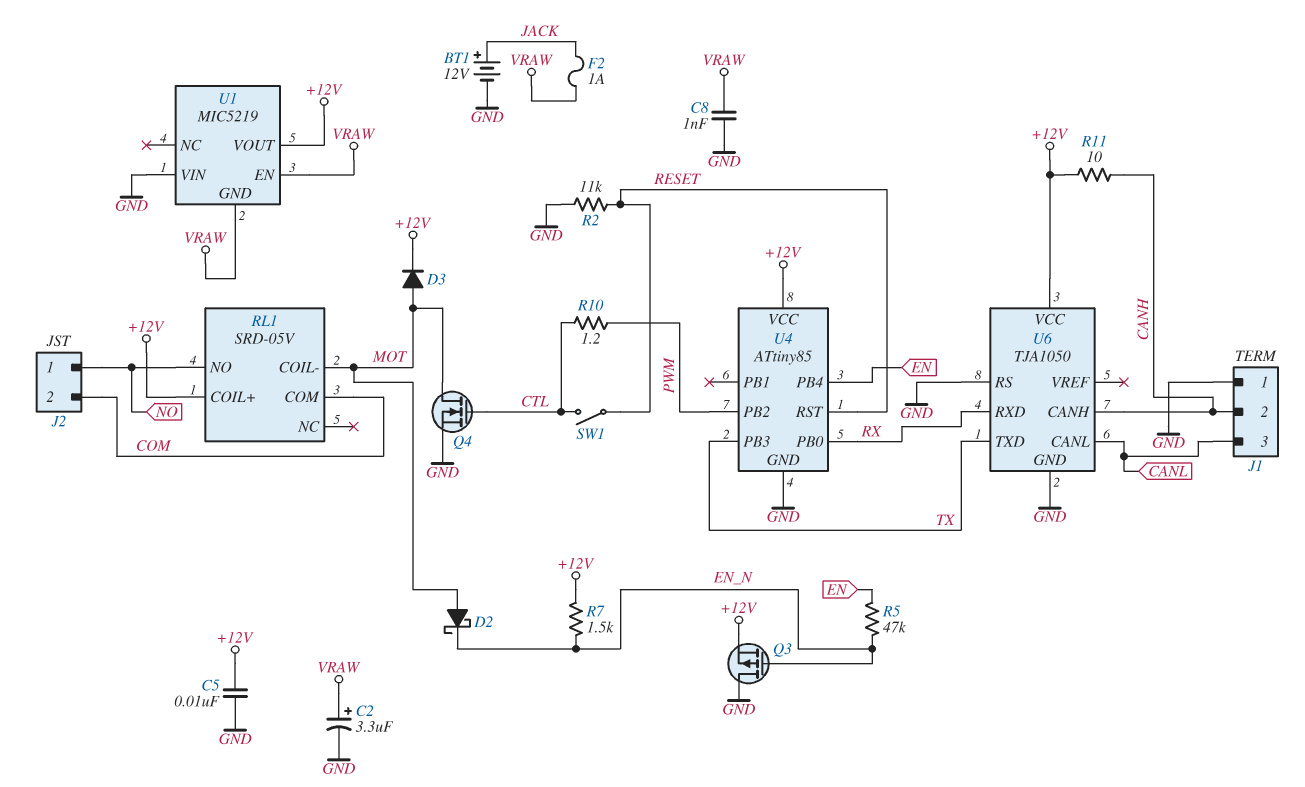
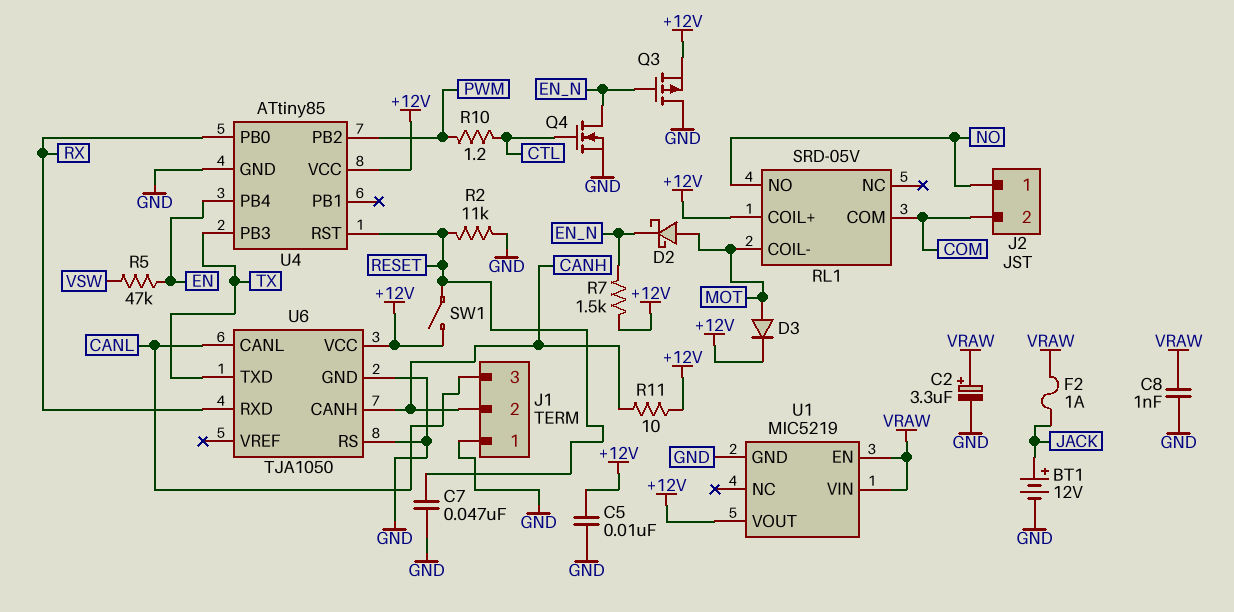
C7: none -> 47nF (GND, RESET)
Q4: NMOS (G CTL, D MOT, S GND) -> NMOS (G CTL, D EN_N, S GND)
R5: 47k (EN, EN_N) -> 47k (EN, VSW)
SW1: switch (CTL, RESET) -> switch (+12V, RESET)
U1 pin GND: VRAW -> GND
U1 pin VIN: GND -> VRAW

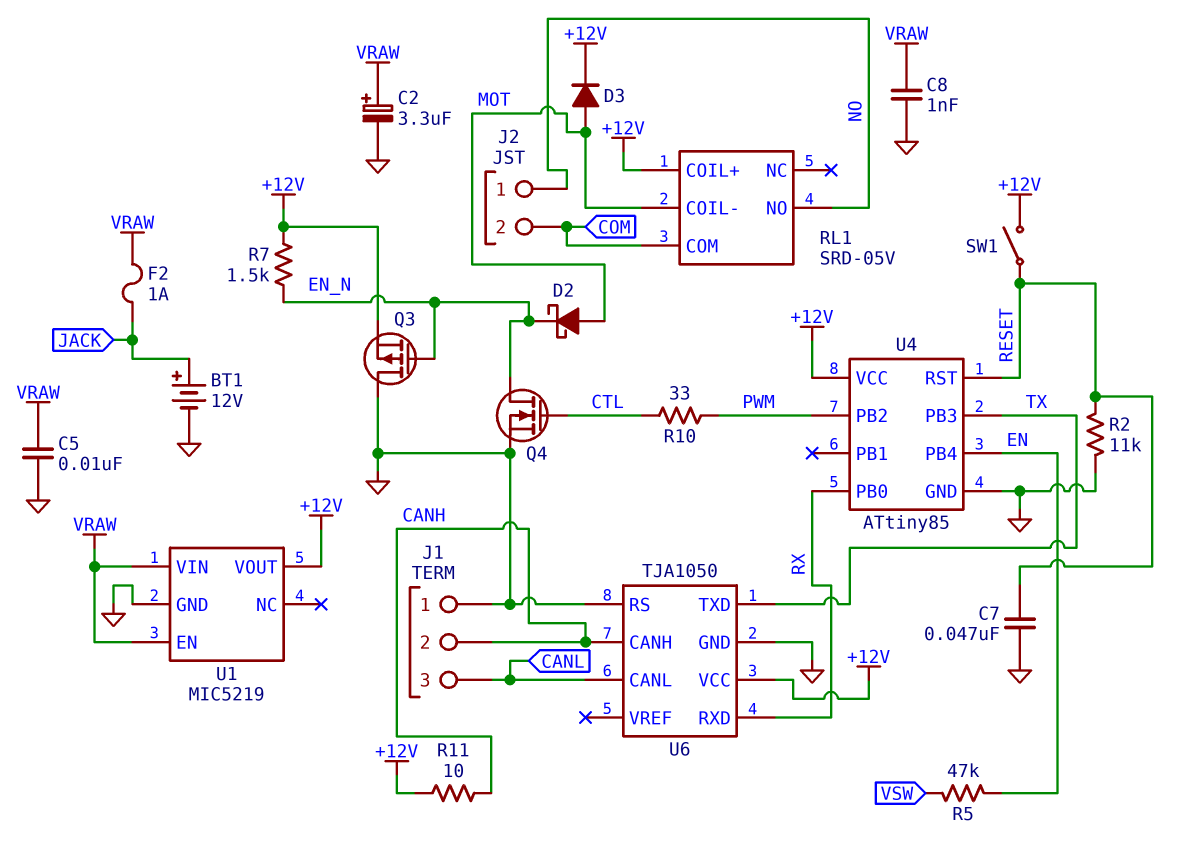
C5: 10nF (+12V, GND) -> 10nF (GND, VRAW)
R10: 1.2 (CTL, PWM) -> 33 (CTL, PWM)

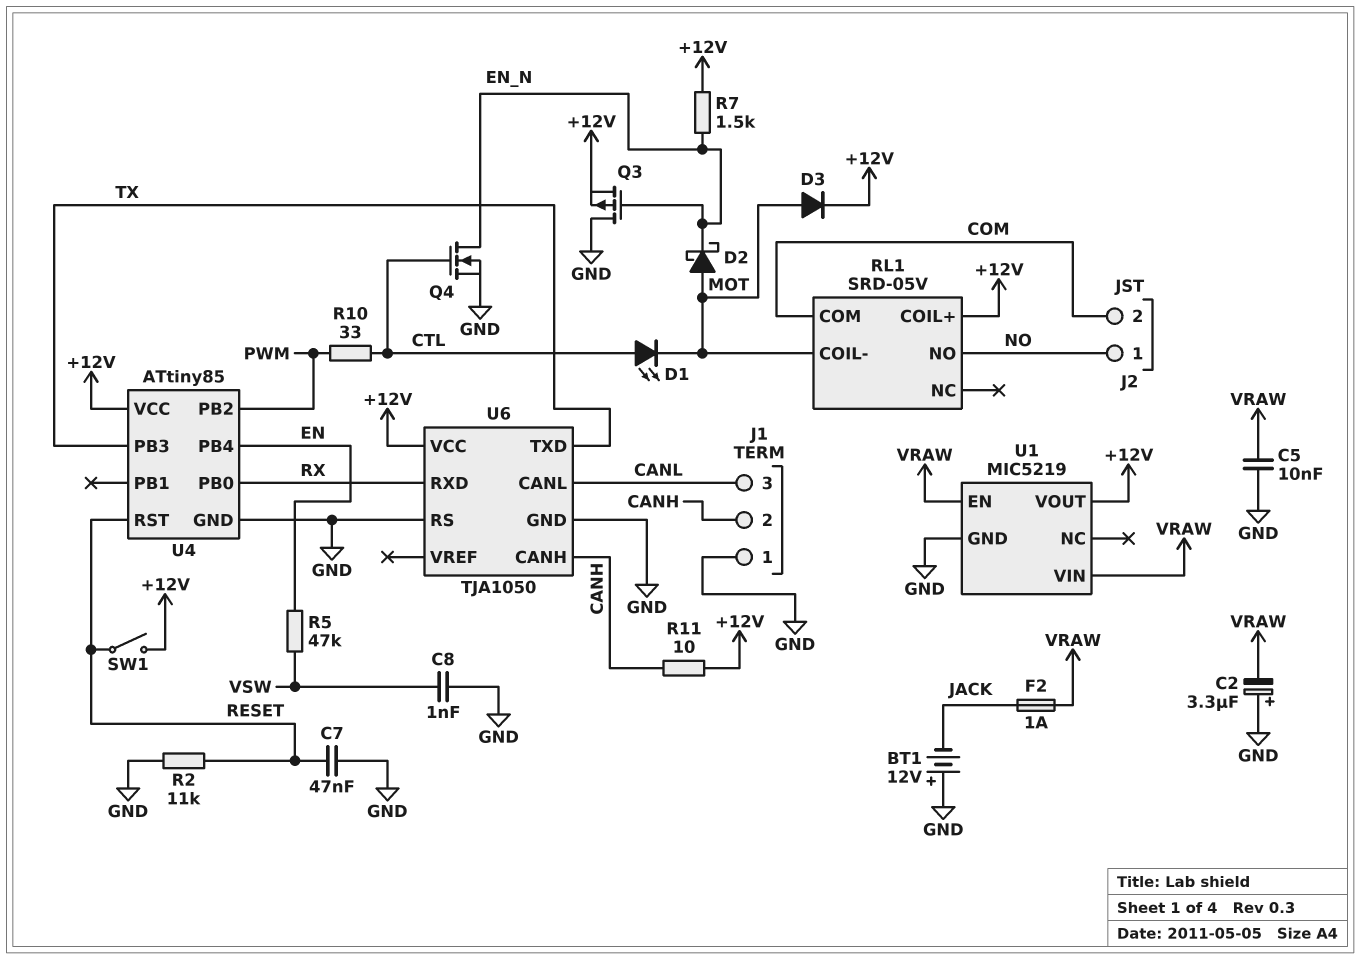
BT1: 12V (plus JACK, minus GND) -> 12V (plus GND, minus JACK)
C2: 3.3uF (plus VRAW, minus GND) -> 3.3uF (plus GND, minus VRAW)
C8: 1nF (GND, VRAW) -> 1nF (GND, VSW)
D1: none -> LED (A CTL, K MOT)

